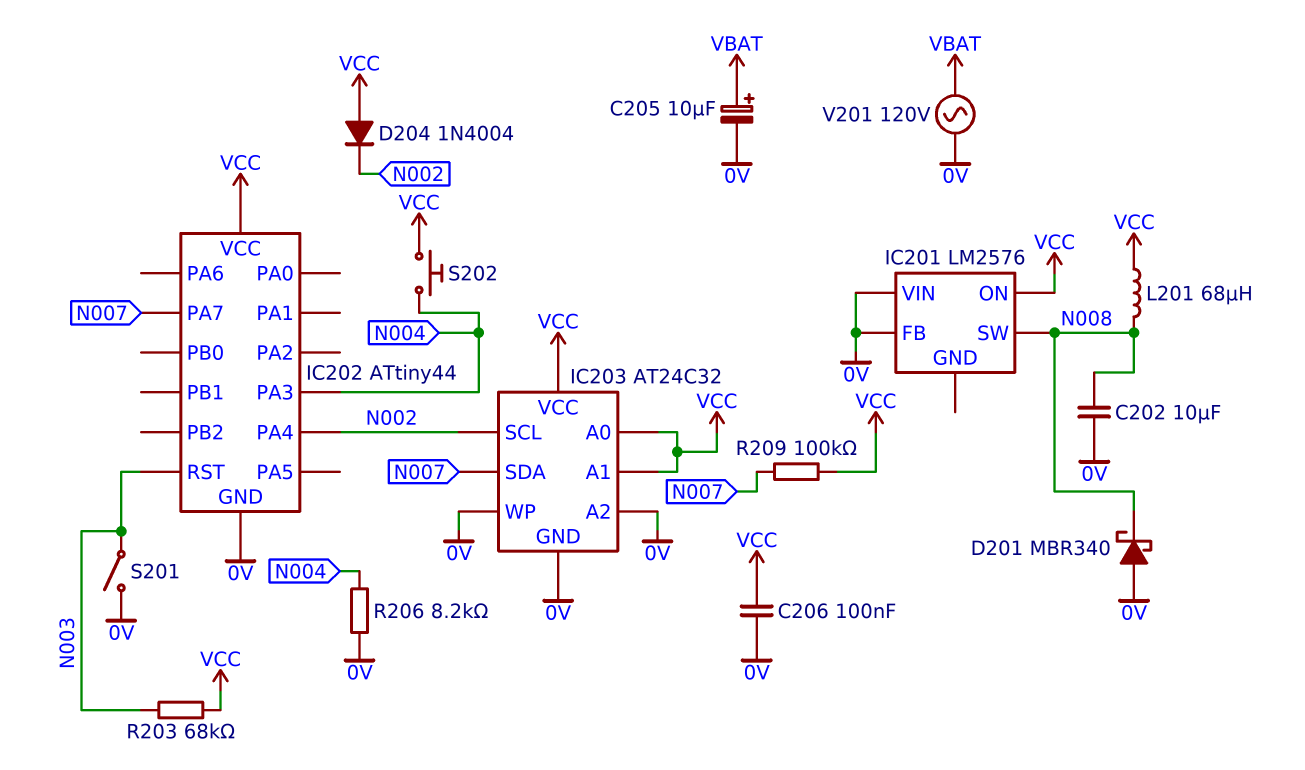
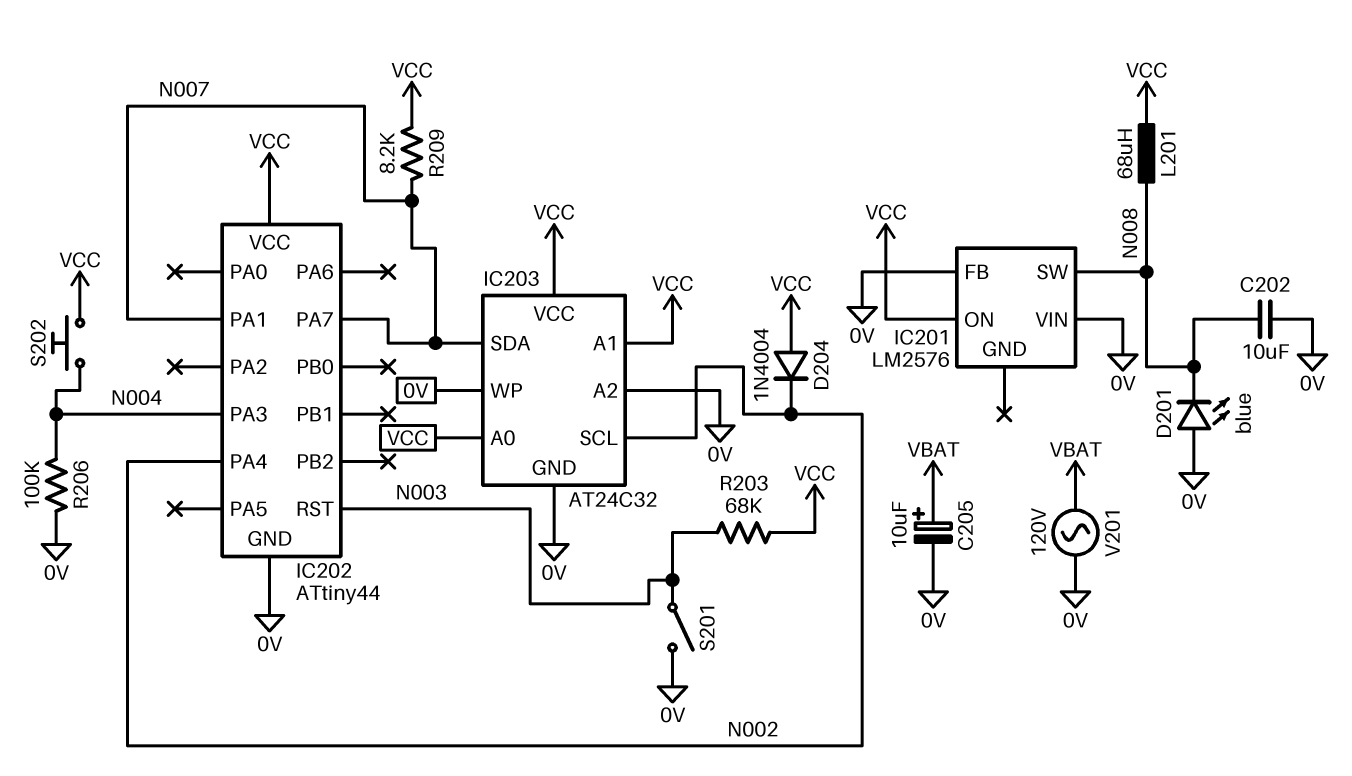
C206: 100nF (0V, VCC) -> none
D201: schottky MBR340 (A 0V, K N008) -> LED blue (A 0V, K N008)
IC202 pin PA1: none -> N007
R206: 8.2k (0V, N004) -> 100k (0V, N004)
R209: 100k (N007, VCC) -> 8.2k (N007, VCC)

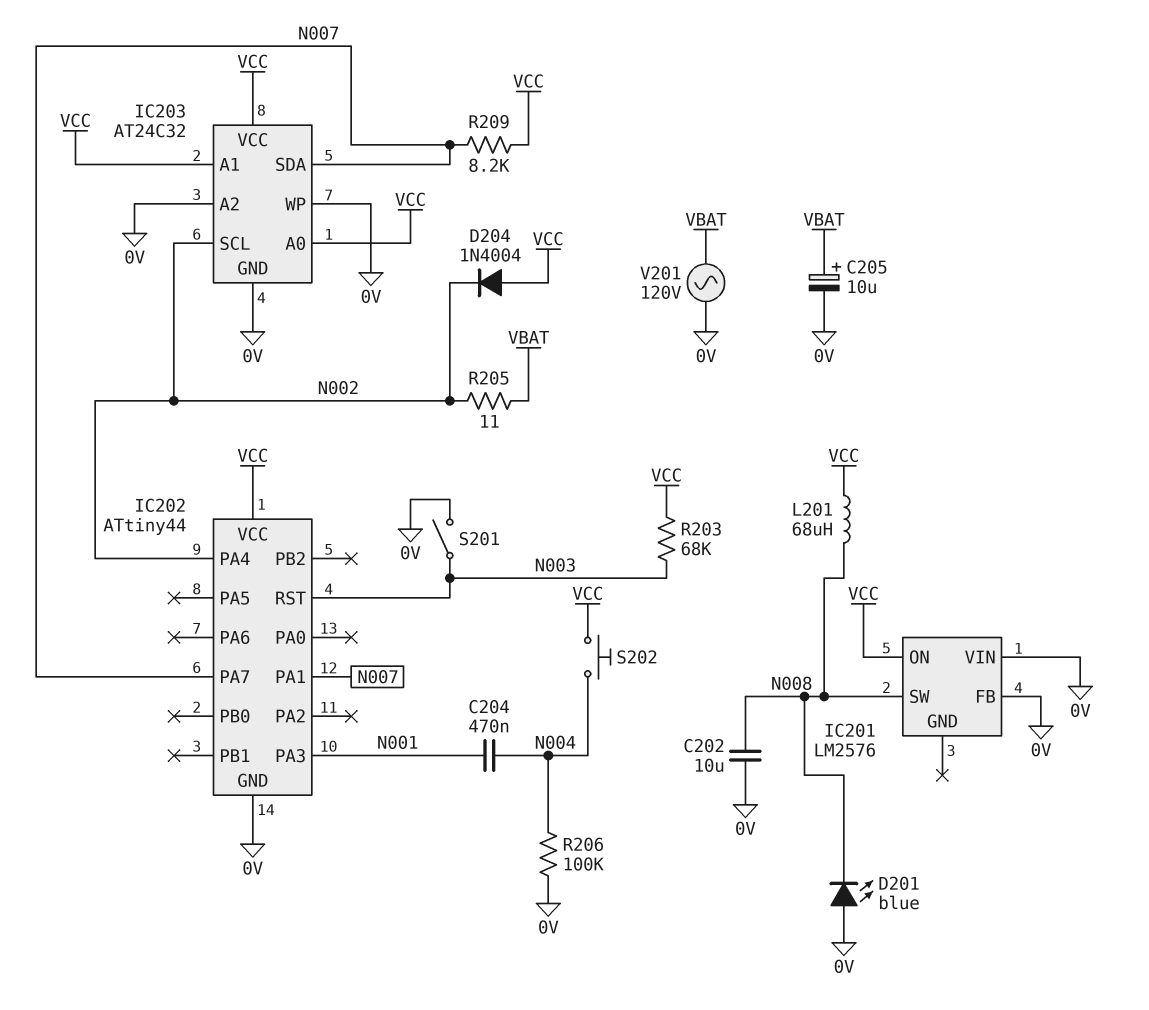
C204: none -> 470nF (N001, N004)
IC202 pin PA3: N004 -> N001
R205: none -> 11 (N002, VBAT)

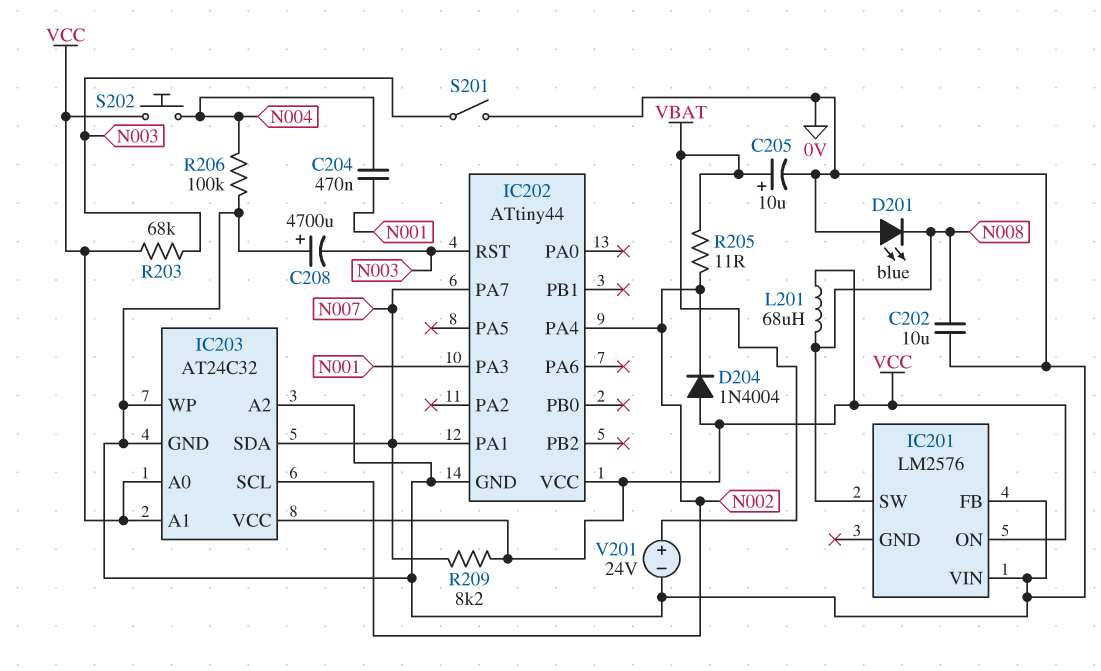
C208: none -> 4700uF (plus 0V, minus N003)
V201: AC 120V (0V, VBAT) -> 24V (plus VBAT, minus 0V)

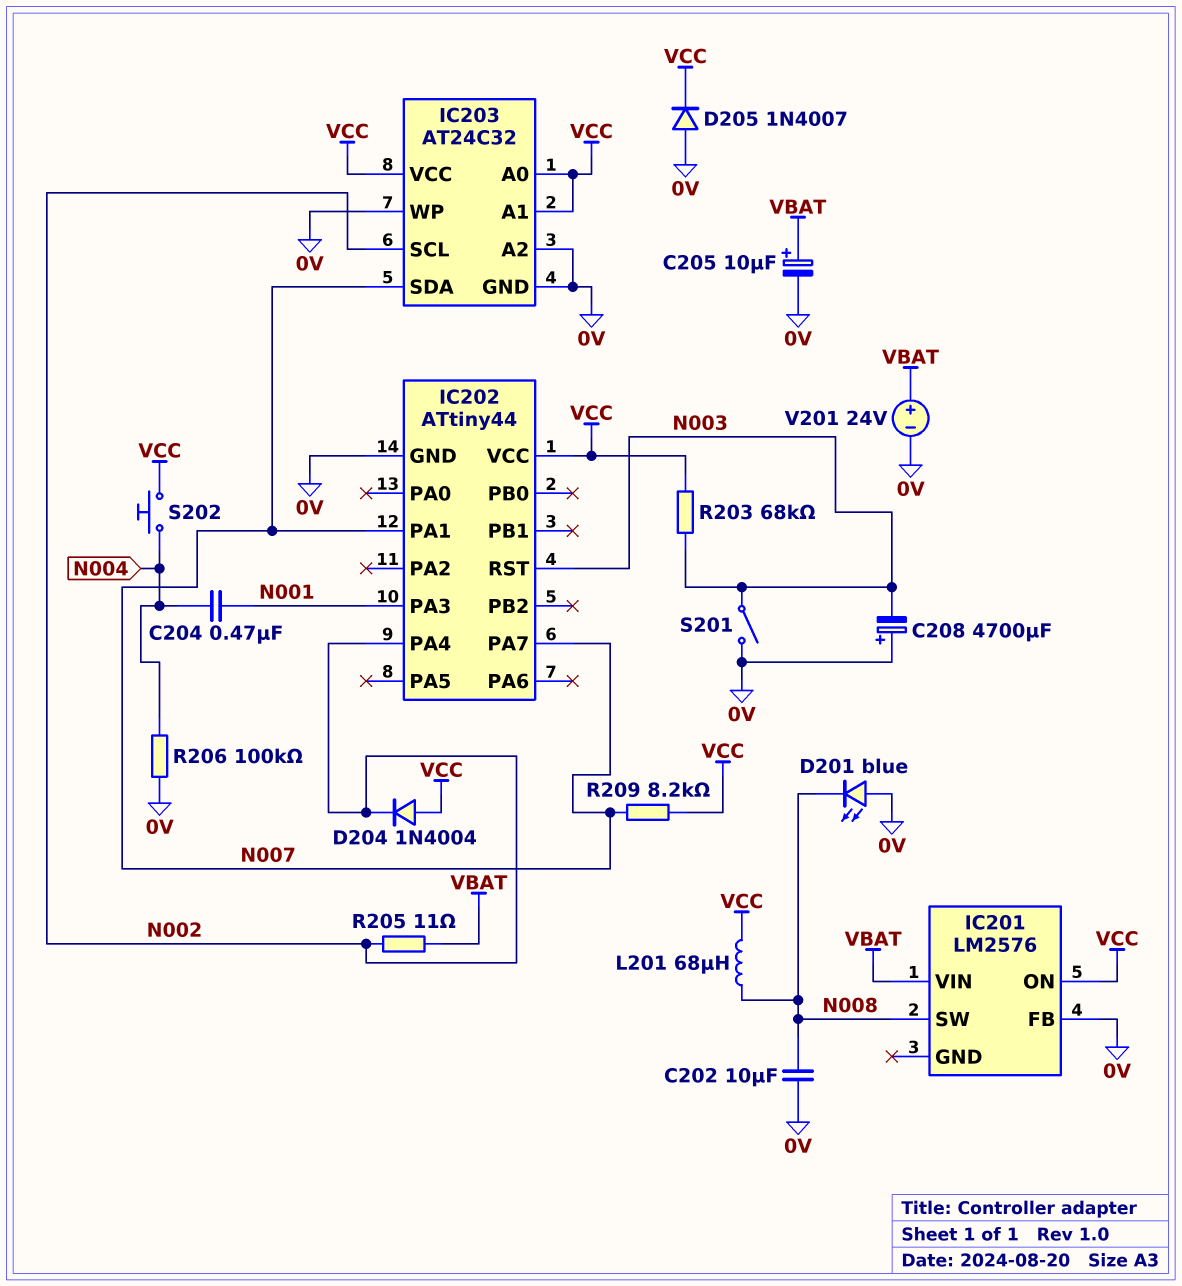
D205: none -> diode 1N4007 (A 0V, K VCC)
IC201 pin VIN: 0V -> VBAT

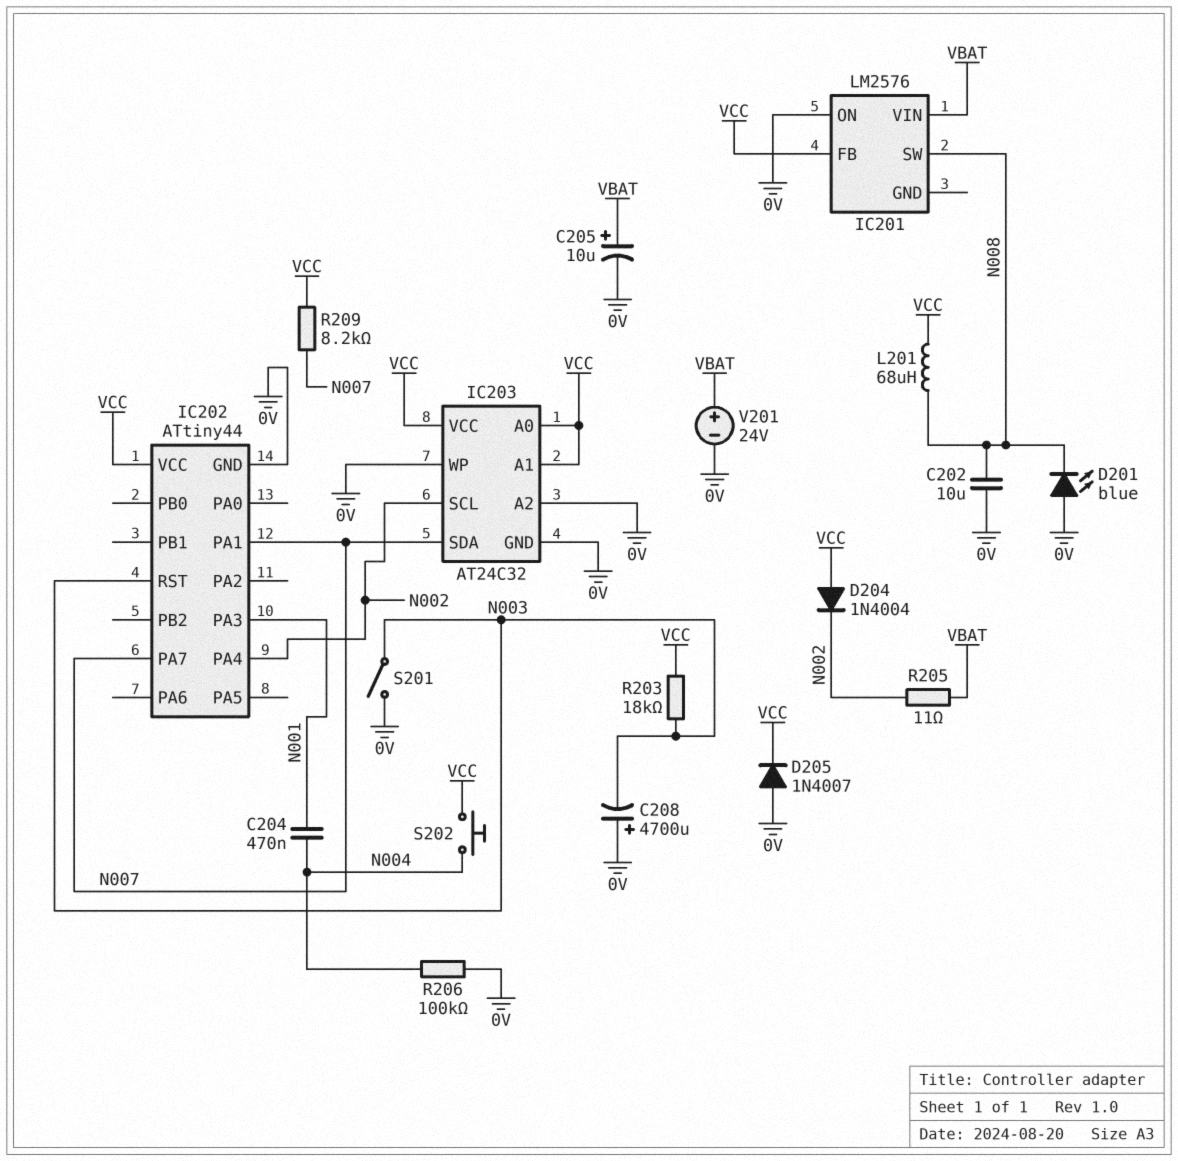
IC201 pin FB: 0V -> VCC
IC201 pin ON: VCC -> 0V
R203: 68k (N003, VCC) -> 18k (N003, VCC)

